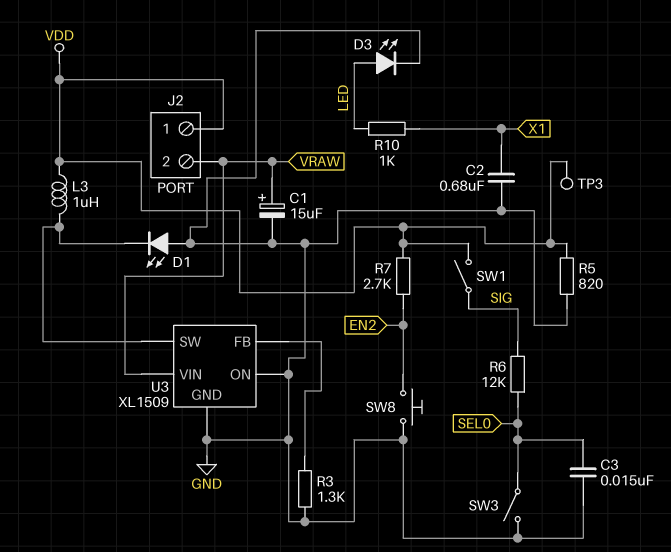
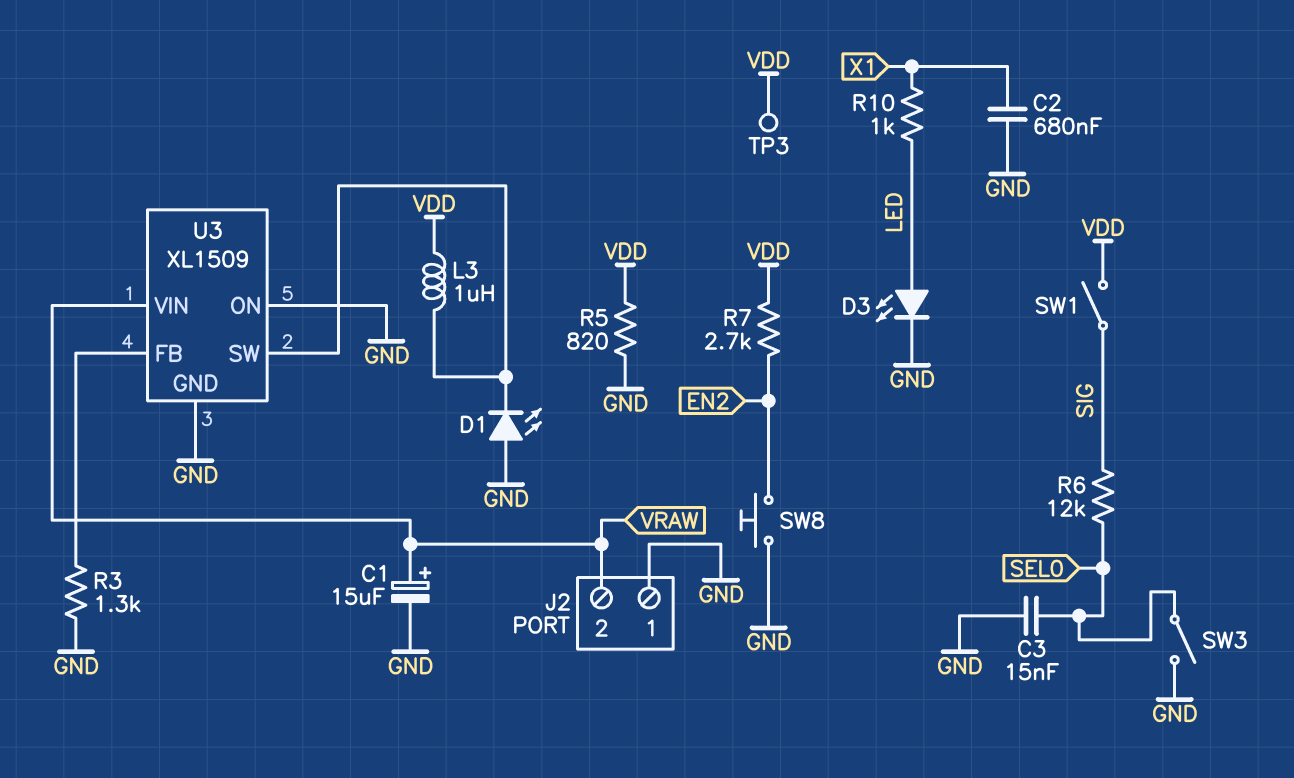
J2 pin 1: VDD -> GND

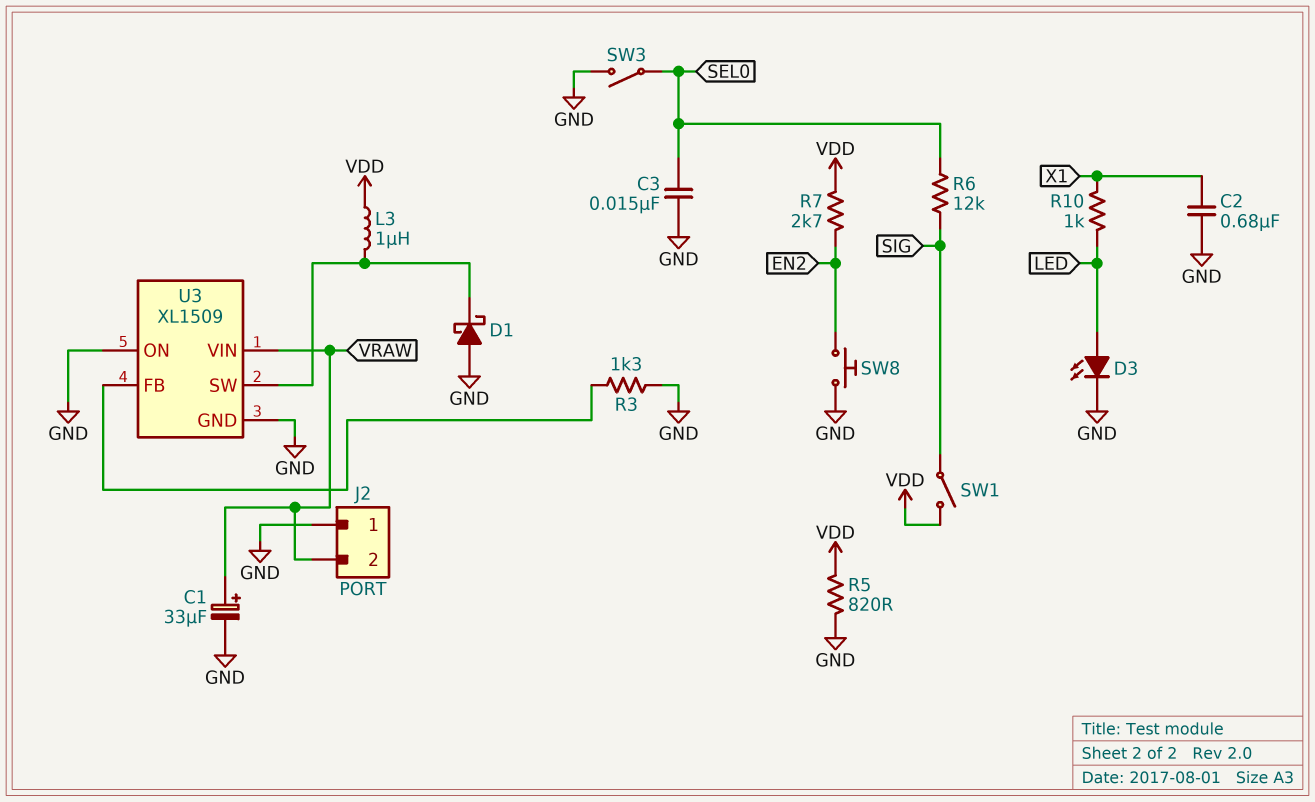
C1: 15uF (plus VRAW, minus GND) -> 33uF (plus VRAW, minus GND)
D1: LED (A GND, K U3/SW) -> schottky (A GND, K U3/SW)
TP3: test point (VDD) -> none

